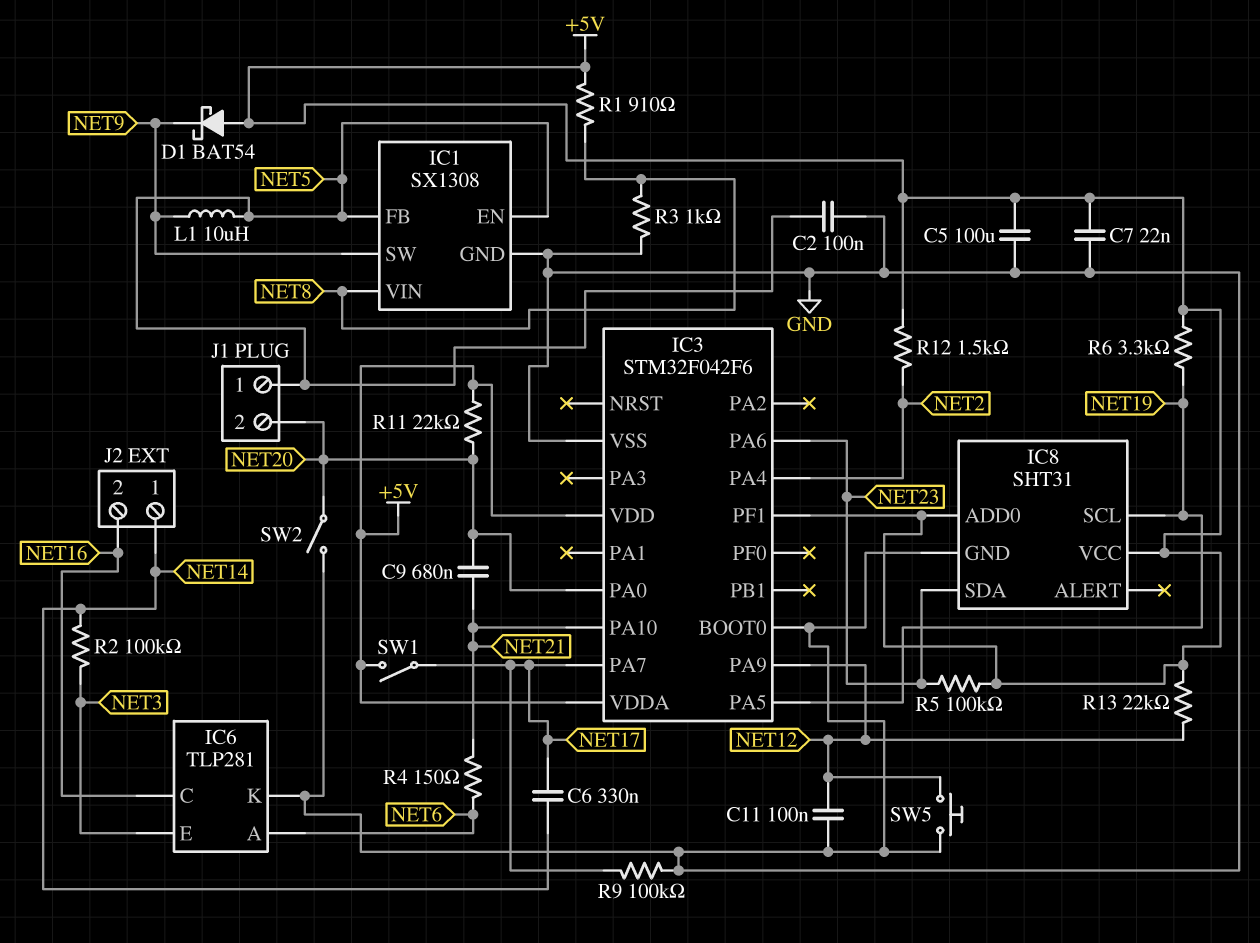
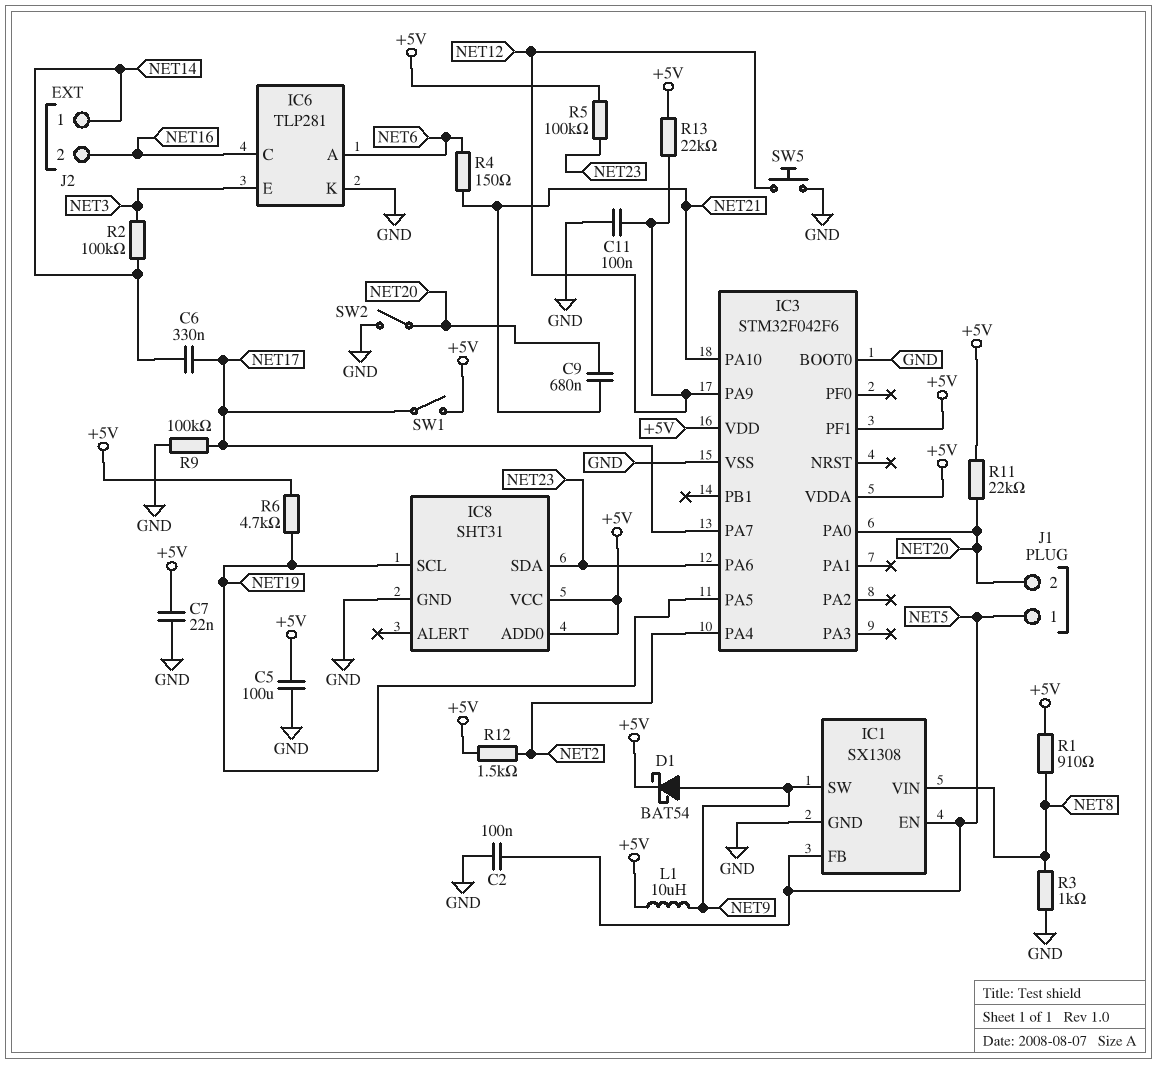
D1: schottky BAT54 (A +5V, K NET9) -> schottky BAT54 (A NET9, K +5V)
L1: 10uH (NET5, NET9) -> 10uH (+5V, NET9)
R6: 3.3k (+5V, NET19) -> 4.7k (+5V, NET19)

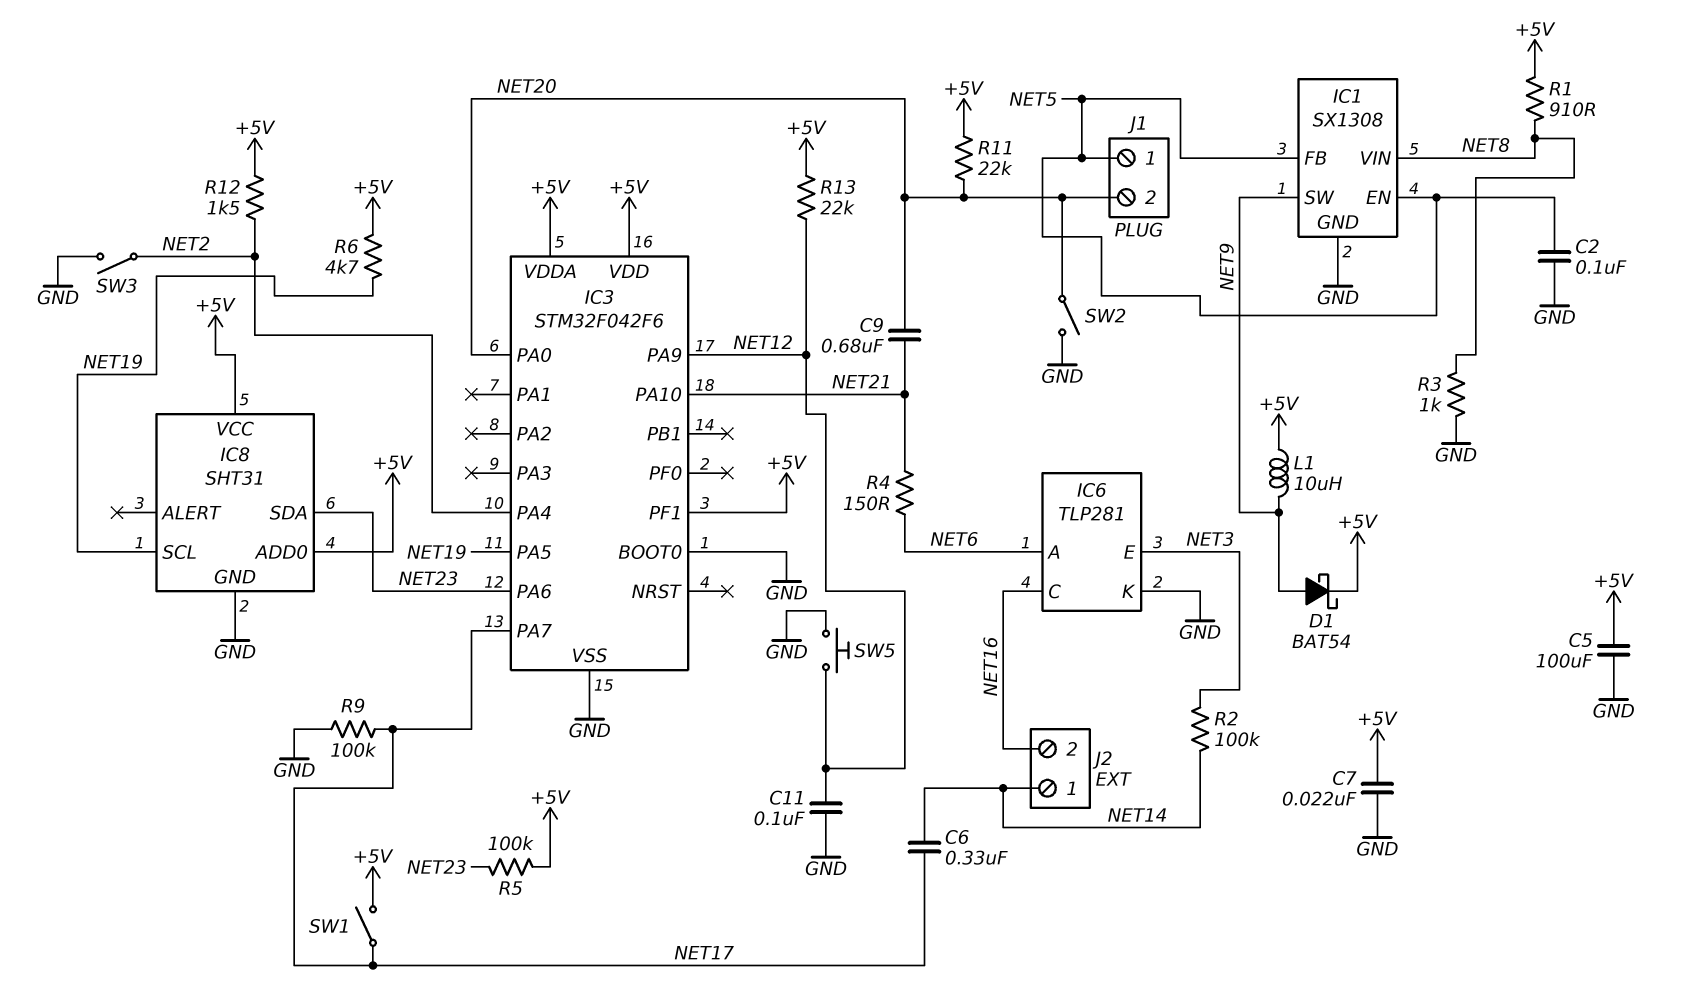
SW3: none -> switch (GND, NET2)

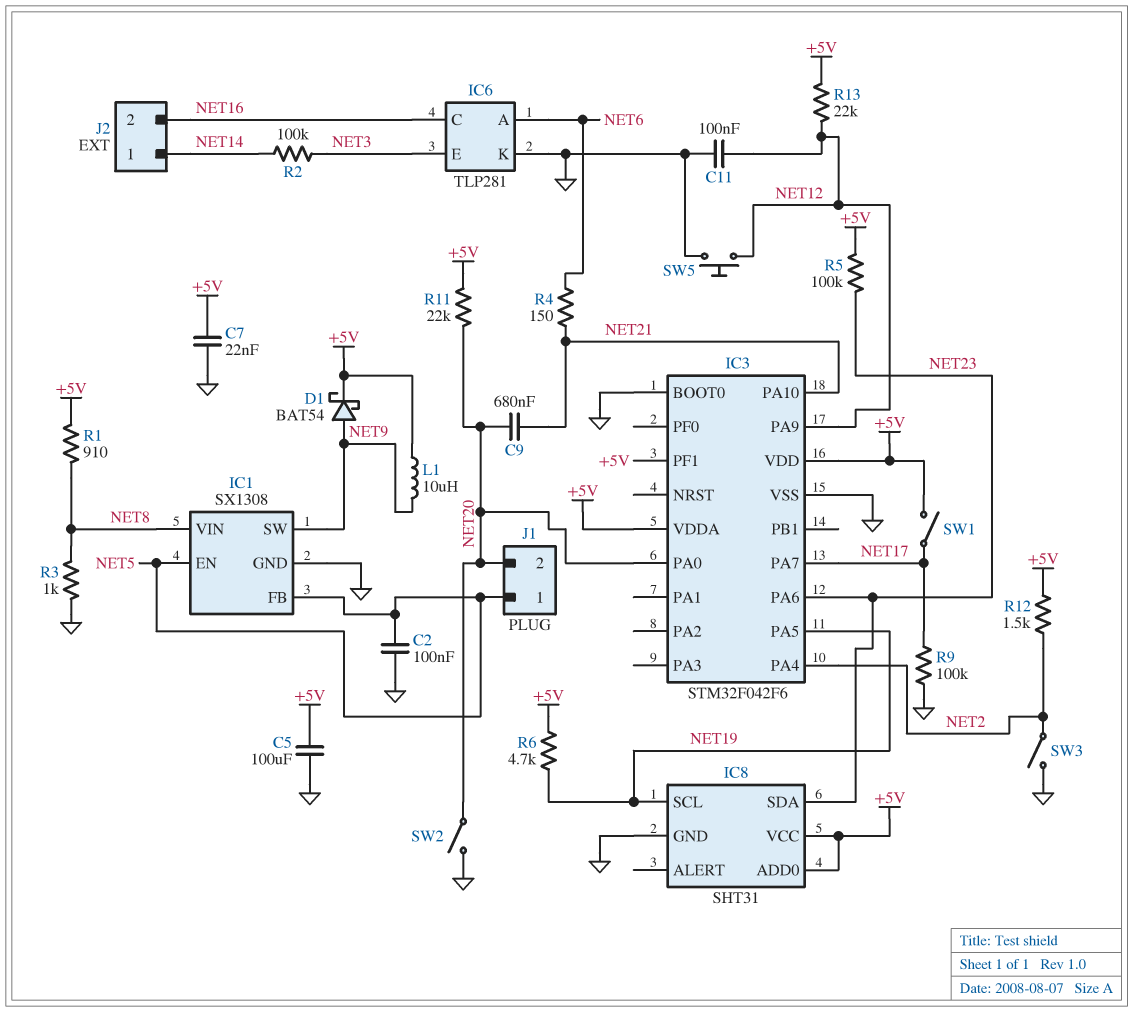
C6: 330nF (NET14, NET17) -> none

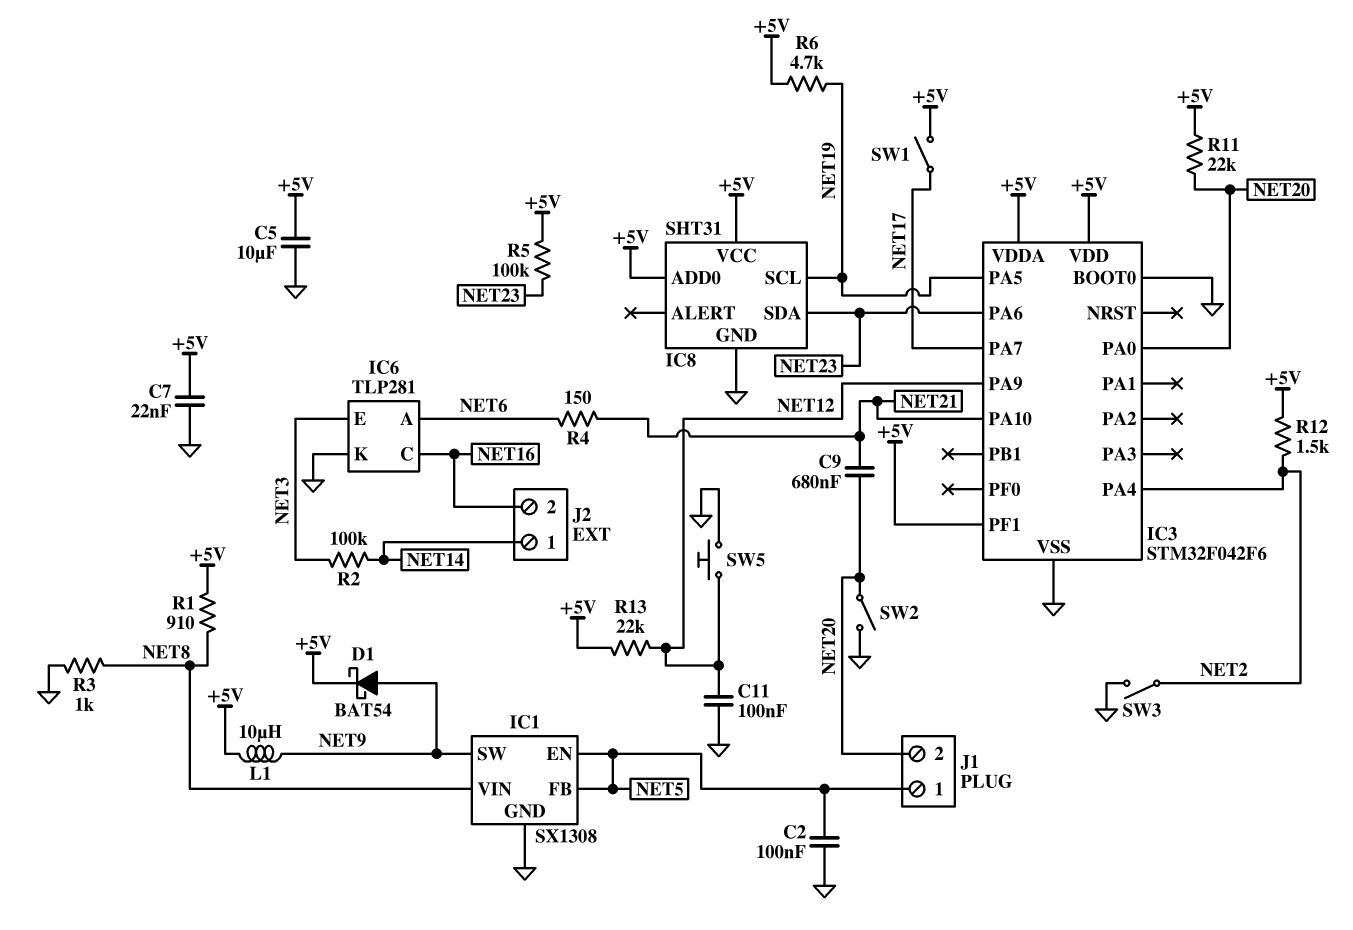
C5: 100uF (+5V, GND) -> 10uF (+5V, GND)
R9: 100k (GND, NET17) -> none

